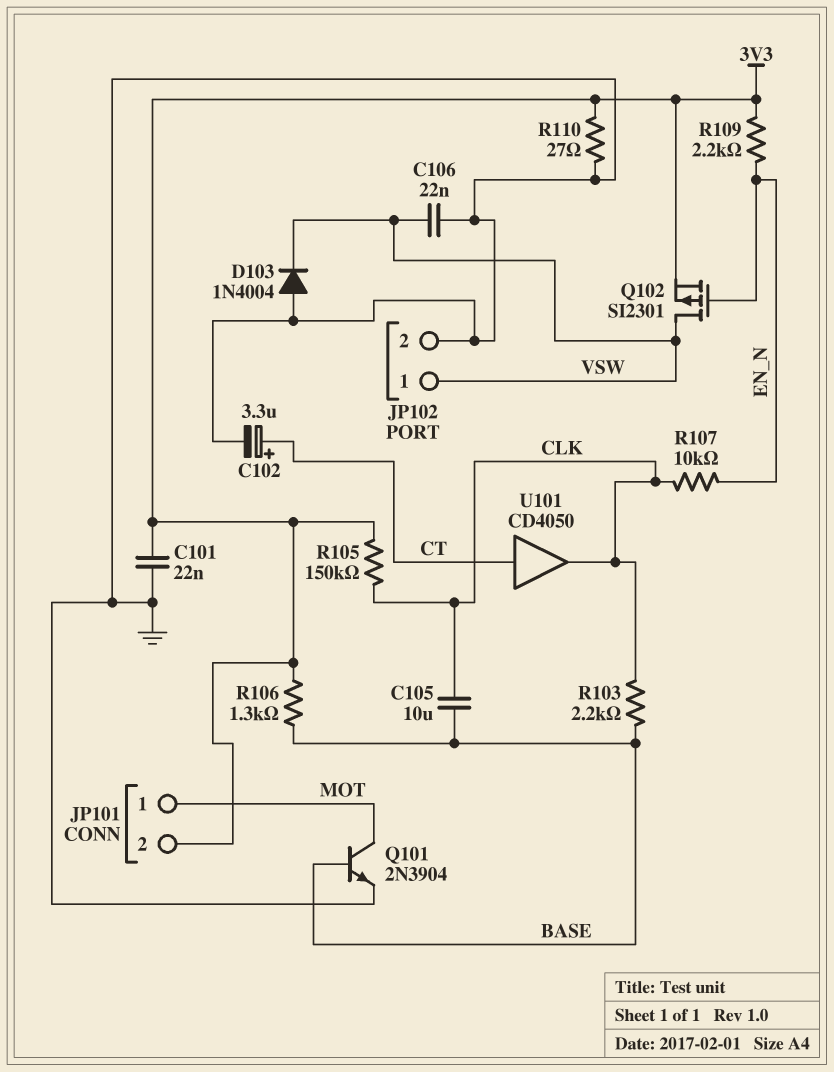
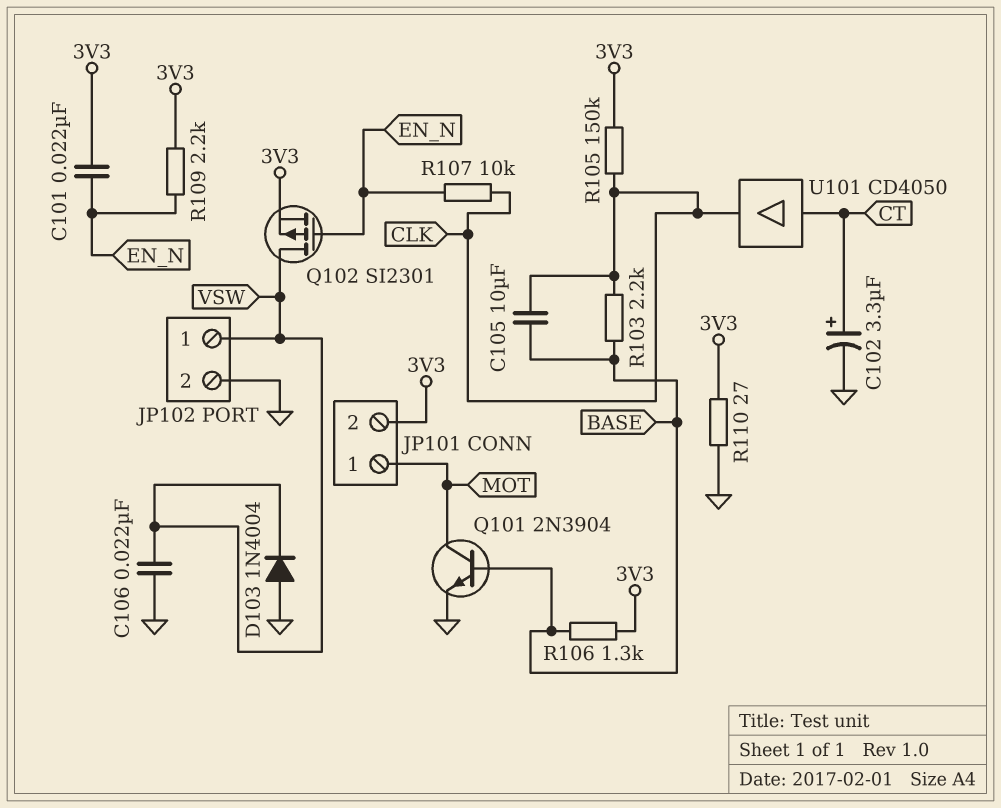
C101: 22nF (3V3, GND) -> 22nF (3V3, EN_N)

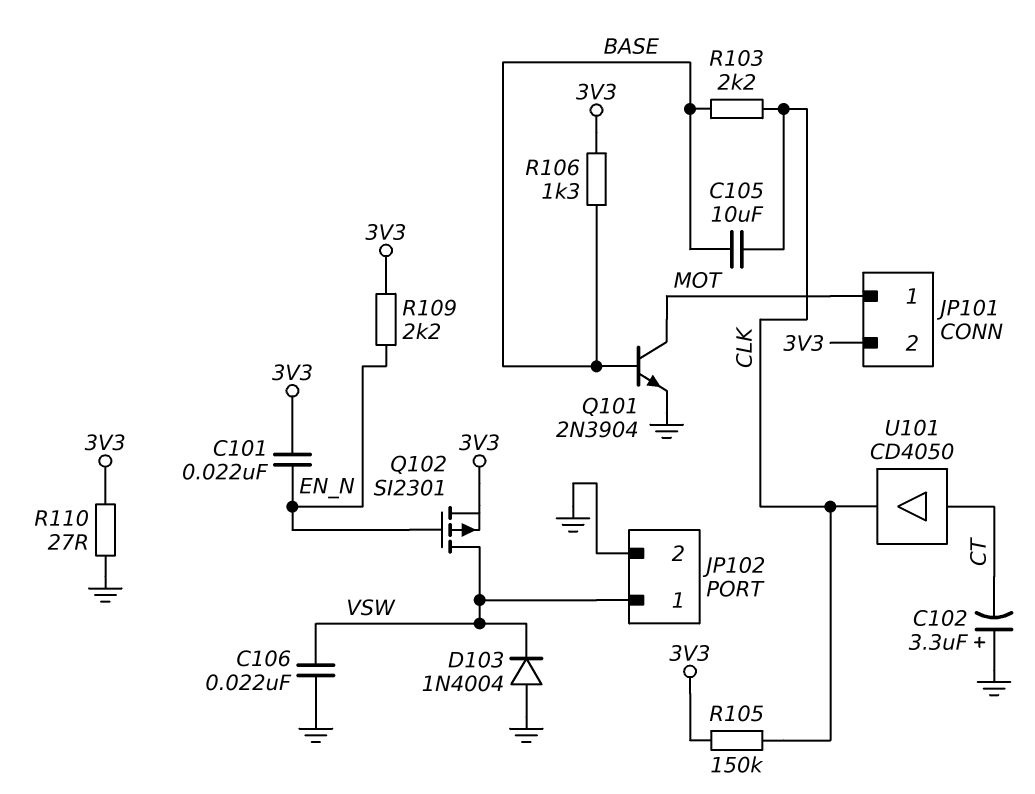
C102: 3.3uF (plus CT, minus GND) -> 3.3uF (plus GND, minus CT)
R107: 10k (CLK, EN_N) -> none

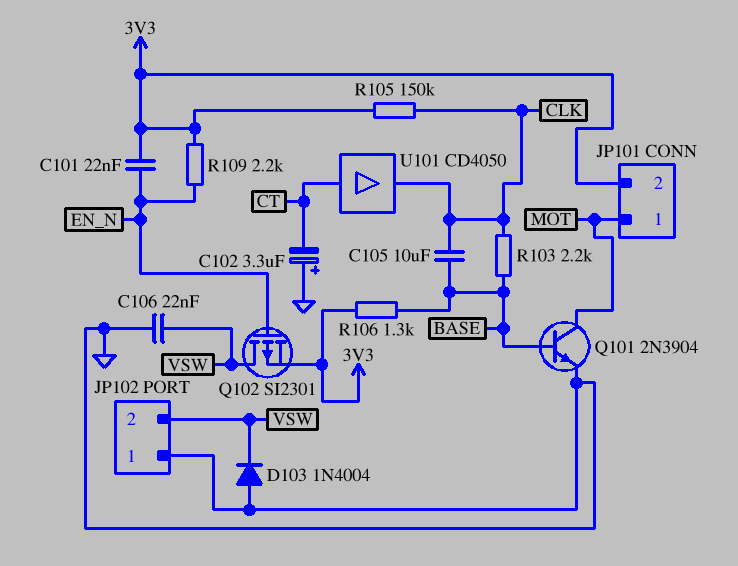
JP102 pin 1: VSW -> GND
JP102 pin 2: GND -> VSW
R110: 27 (3V3, GND) -> none

